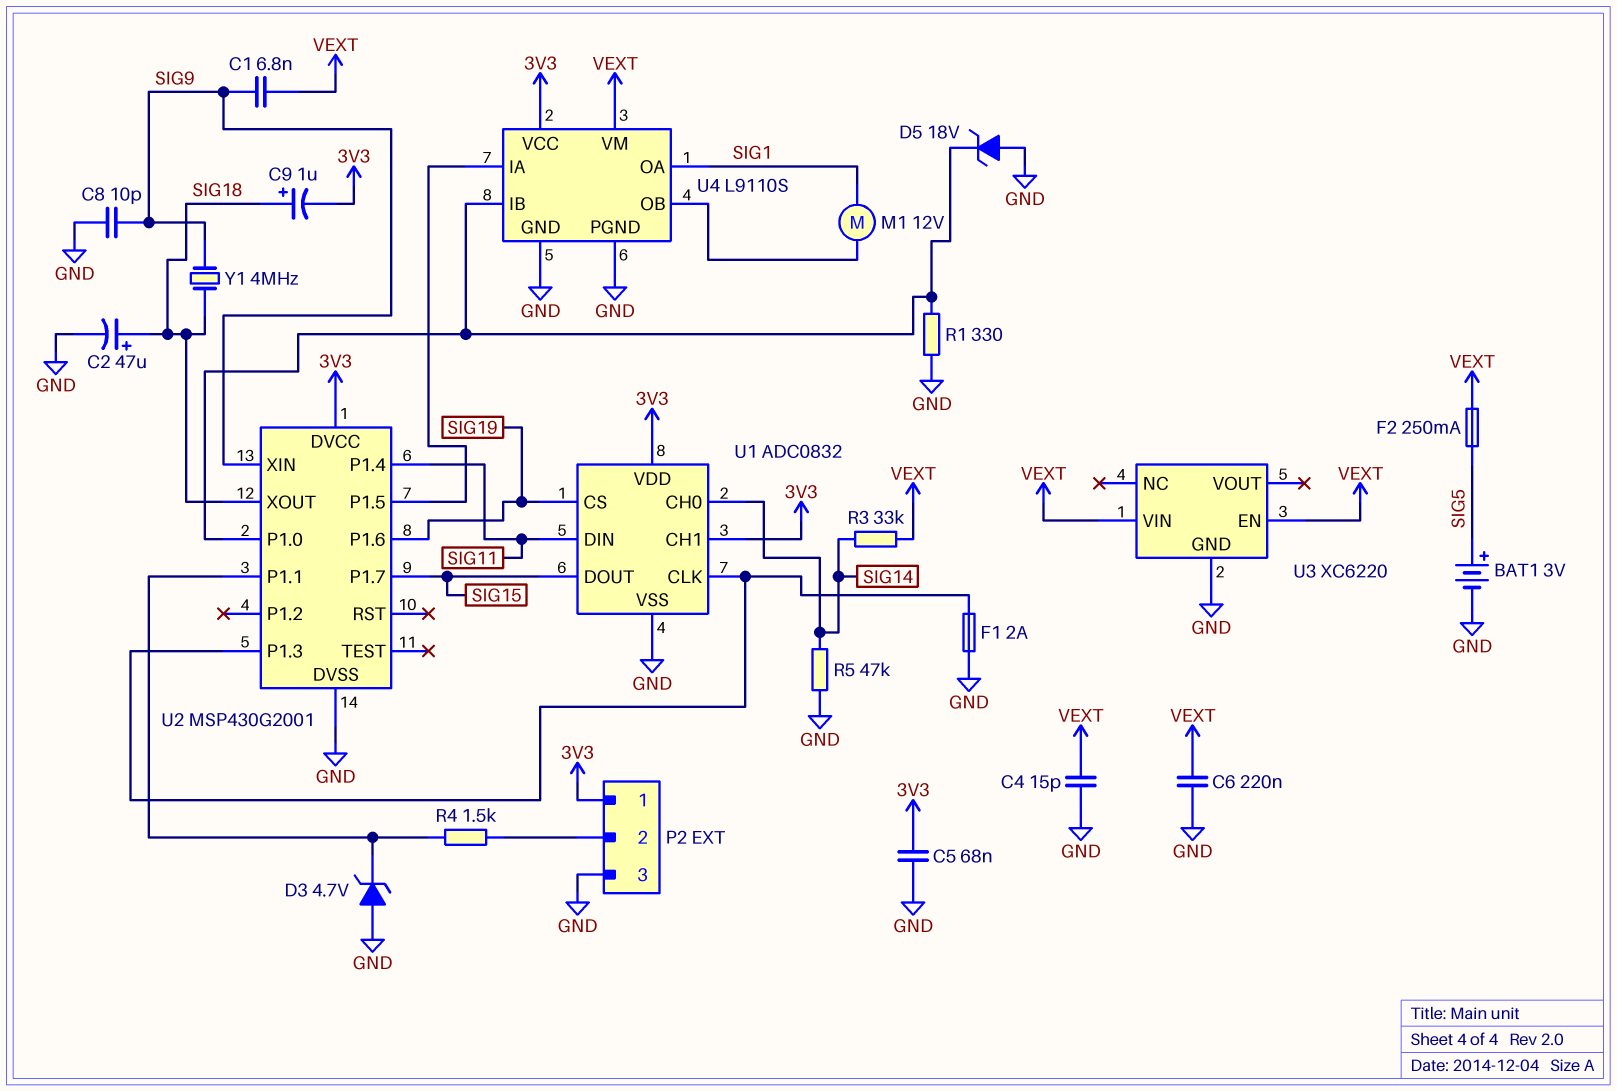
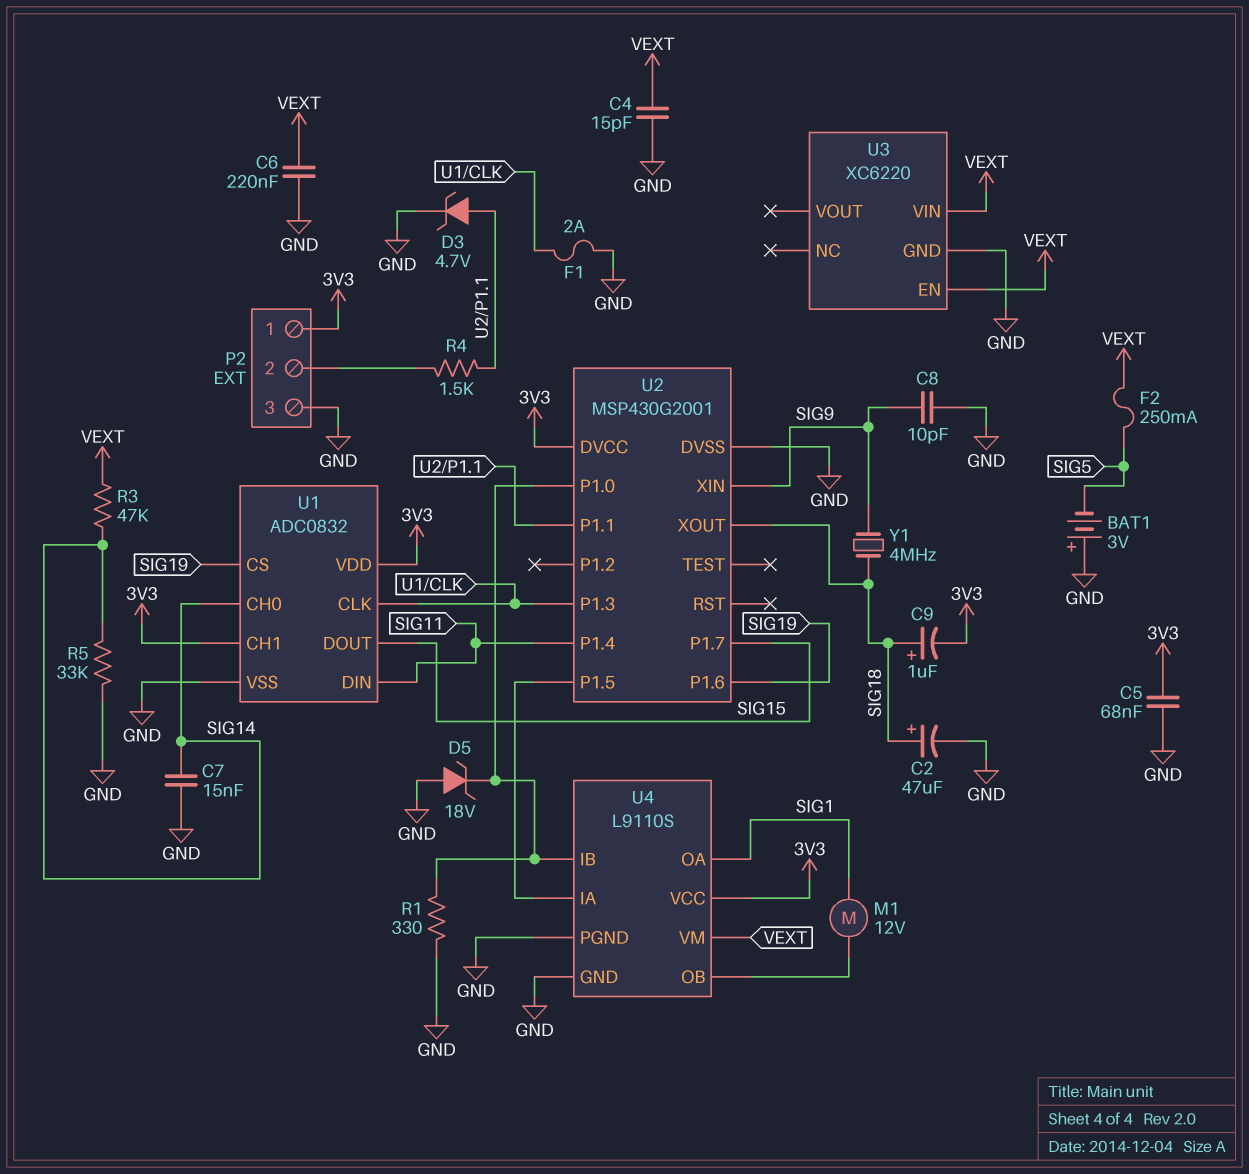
BAT1: 3V (plus SIG5, minus GND) -> 3V (plus GND, minus SIG5)
C1: 6.8nF (SIG9, VEXT) -> none
C7: none -> 15nF (GND, SIG14)
D3: zener 4.7V (A GND, K U2/P1.1) -> zener 4.7V (A U2/P1.1, K GND)
R3: 33k (SIG14, VEXT) -> 47k (SIG14, VEXT)
R5: 47k (GND, SIG14) -> 33k (GND, SIG14)

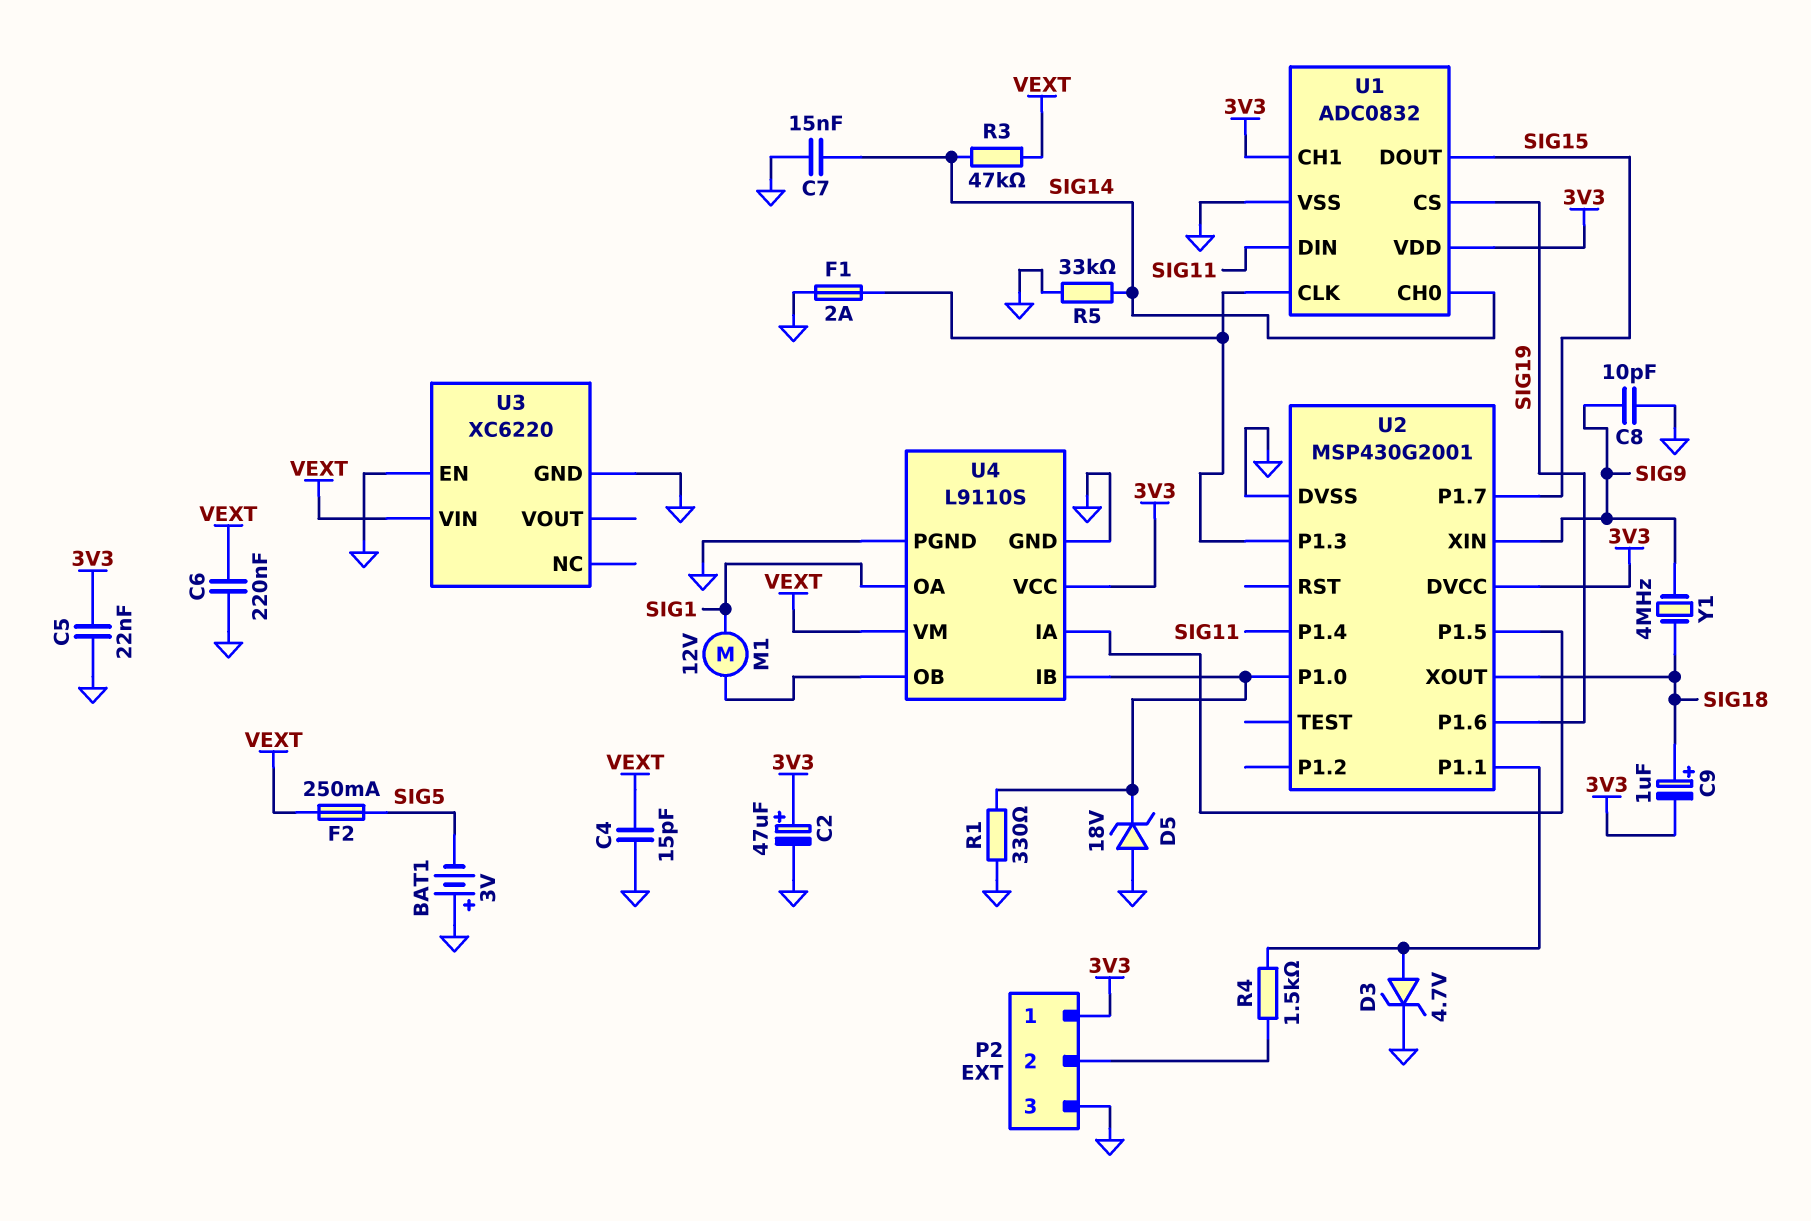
C2: 47uF (plus SIG18, minus GND) -> 47uF (plus 3V3, minus GND)
C5: 68nF (3V3, GND) -> 22nF (3V3, GND)
U3 pin EN: VEXT -> GND

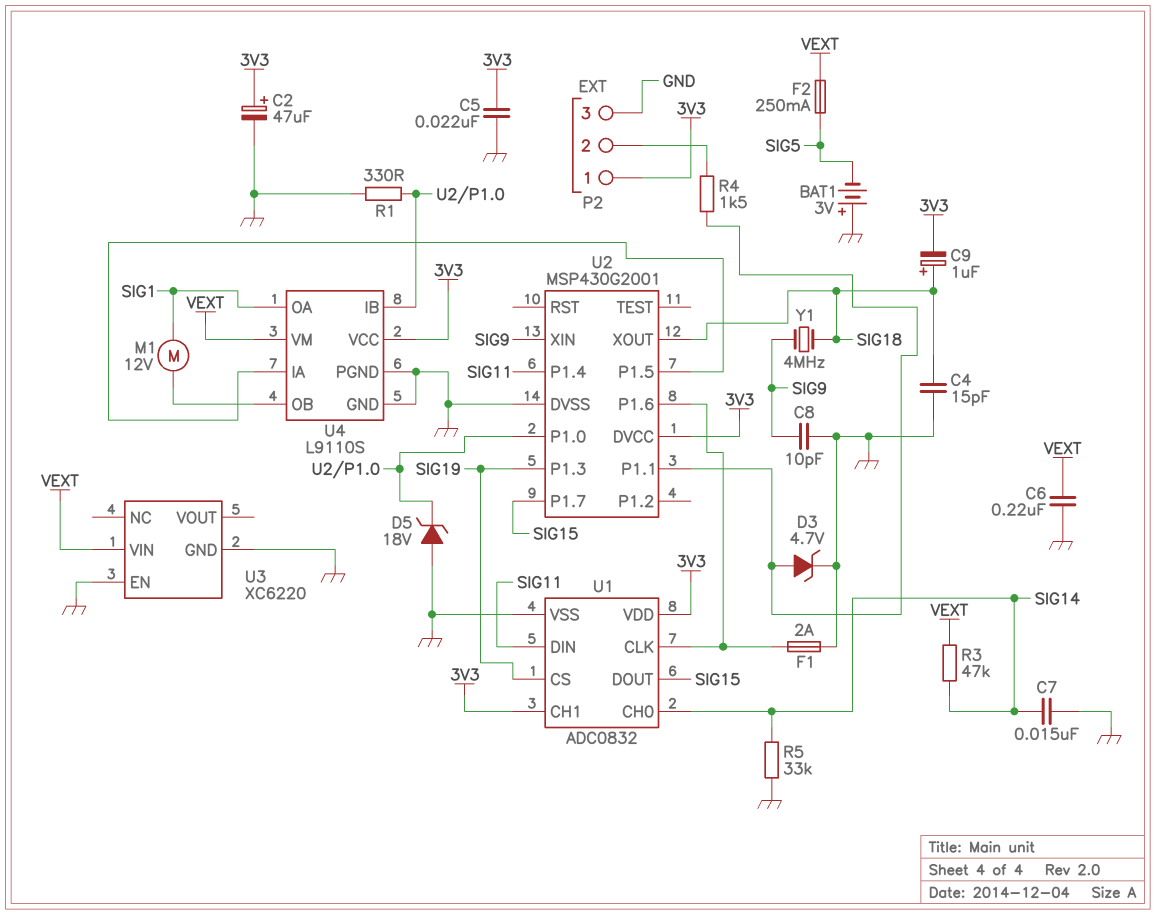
C4: 15pF (GND, VEXT) -> 15pF (GND, SIG18)
U2 pin P1.3: U1/CLK -> SIG19
U2 pin P1.6: SIG19 -> U1/CLK

